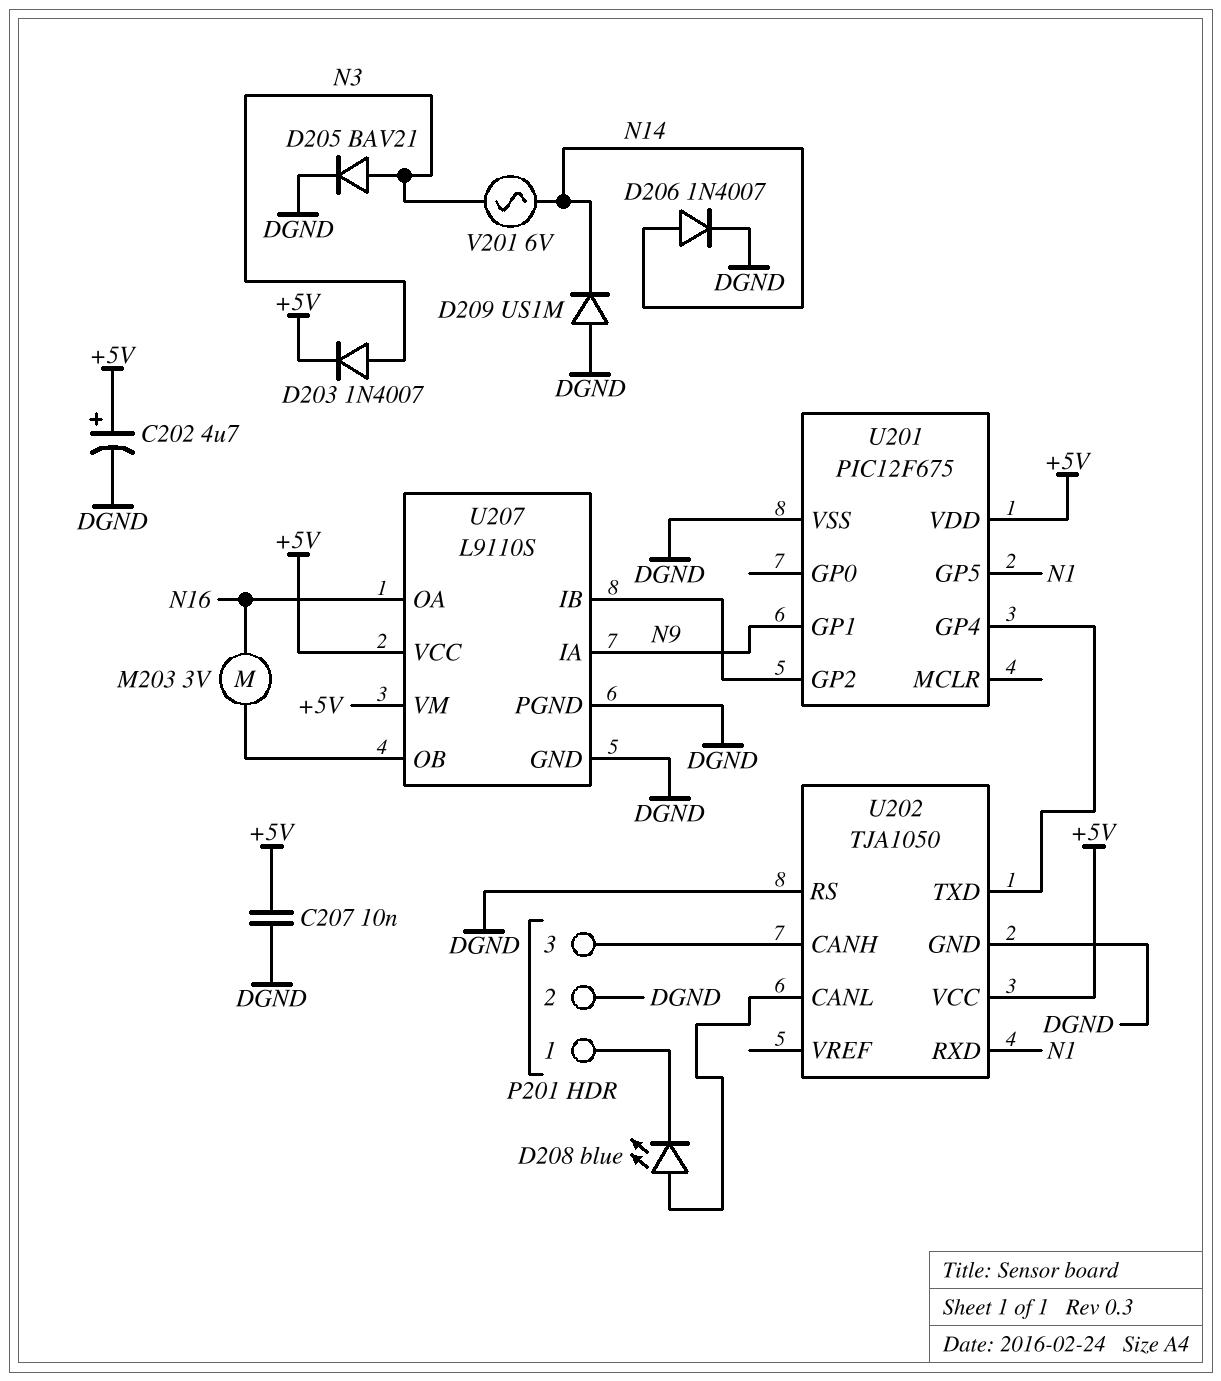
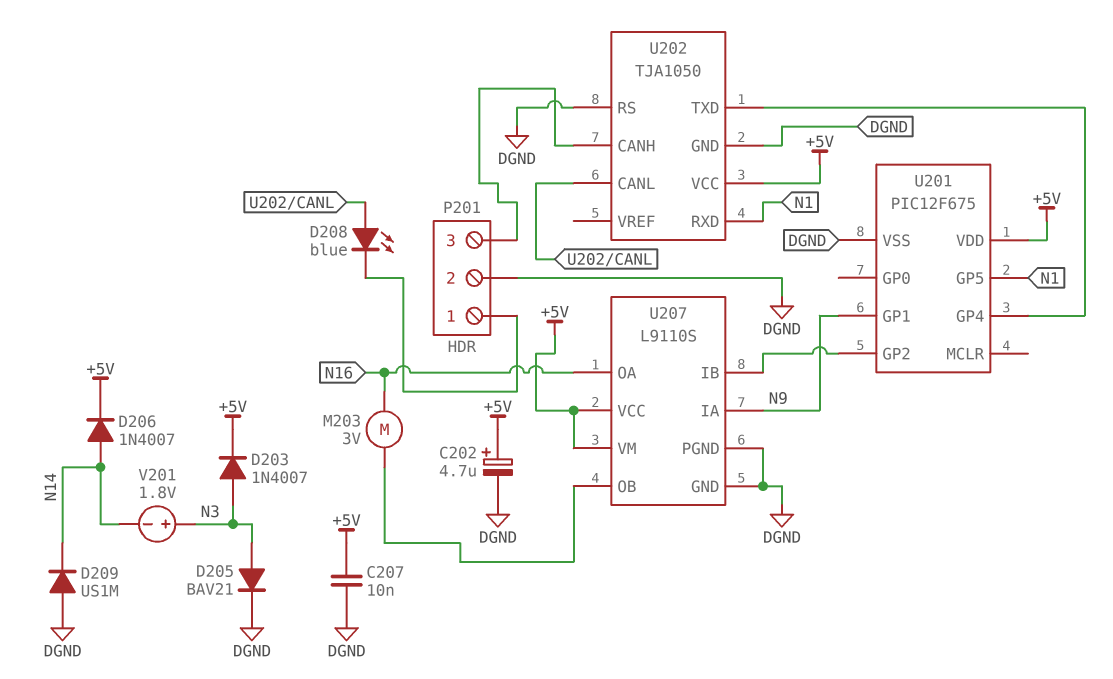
D206: diode 1N4007 (A N14, K DGND) -> diode 1N4007 (A N14, K +5V)
V201: AC 6V (N3, N14) -> 1.8V (plus N3, minus N14)

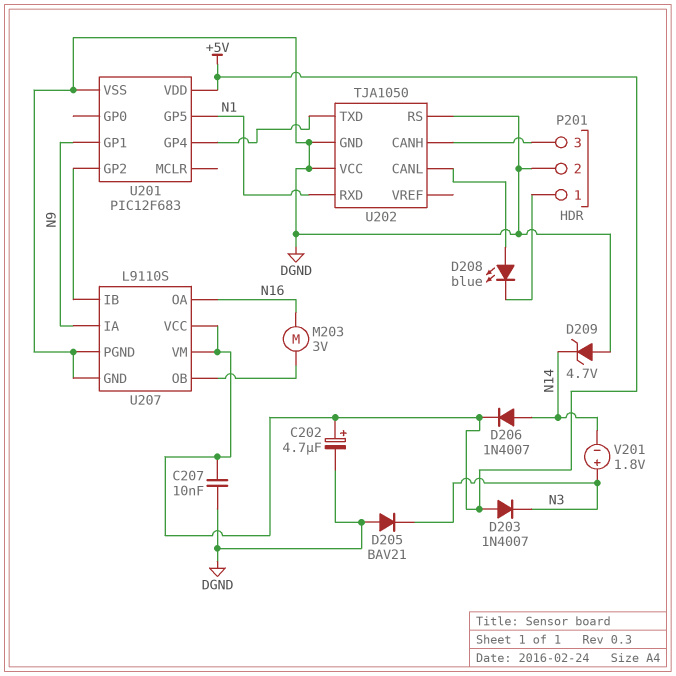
D203: diode 1N4007 (A N3, K +5V) -> diode 1N4007 (A +5V, K N3)
D205: diode BAV21 (A N3, K DGND) -> diode BAV21 (A DGND, K N3)
D209: diode US1M (A DGND, K N14) -> zener 4.7V (A DGND, K N14)
U201: PIC12F675 -> PIC12F683
U202 pin VCC: +5V -> DGND

